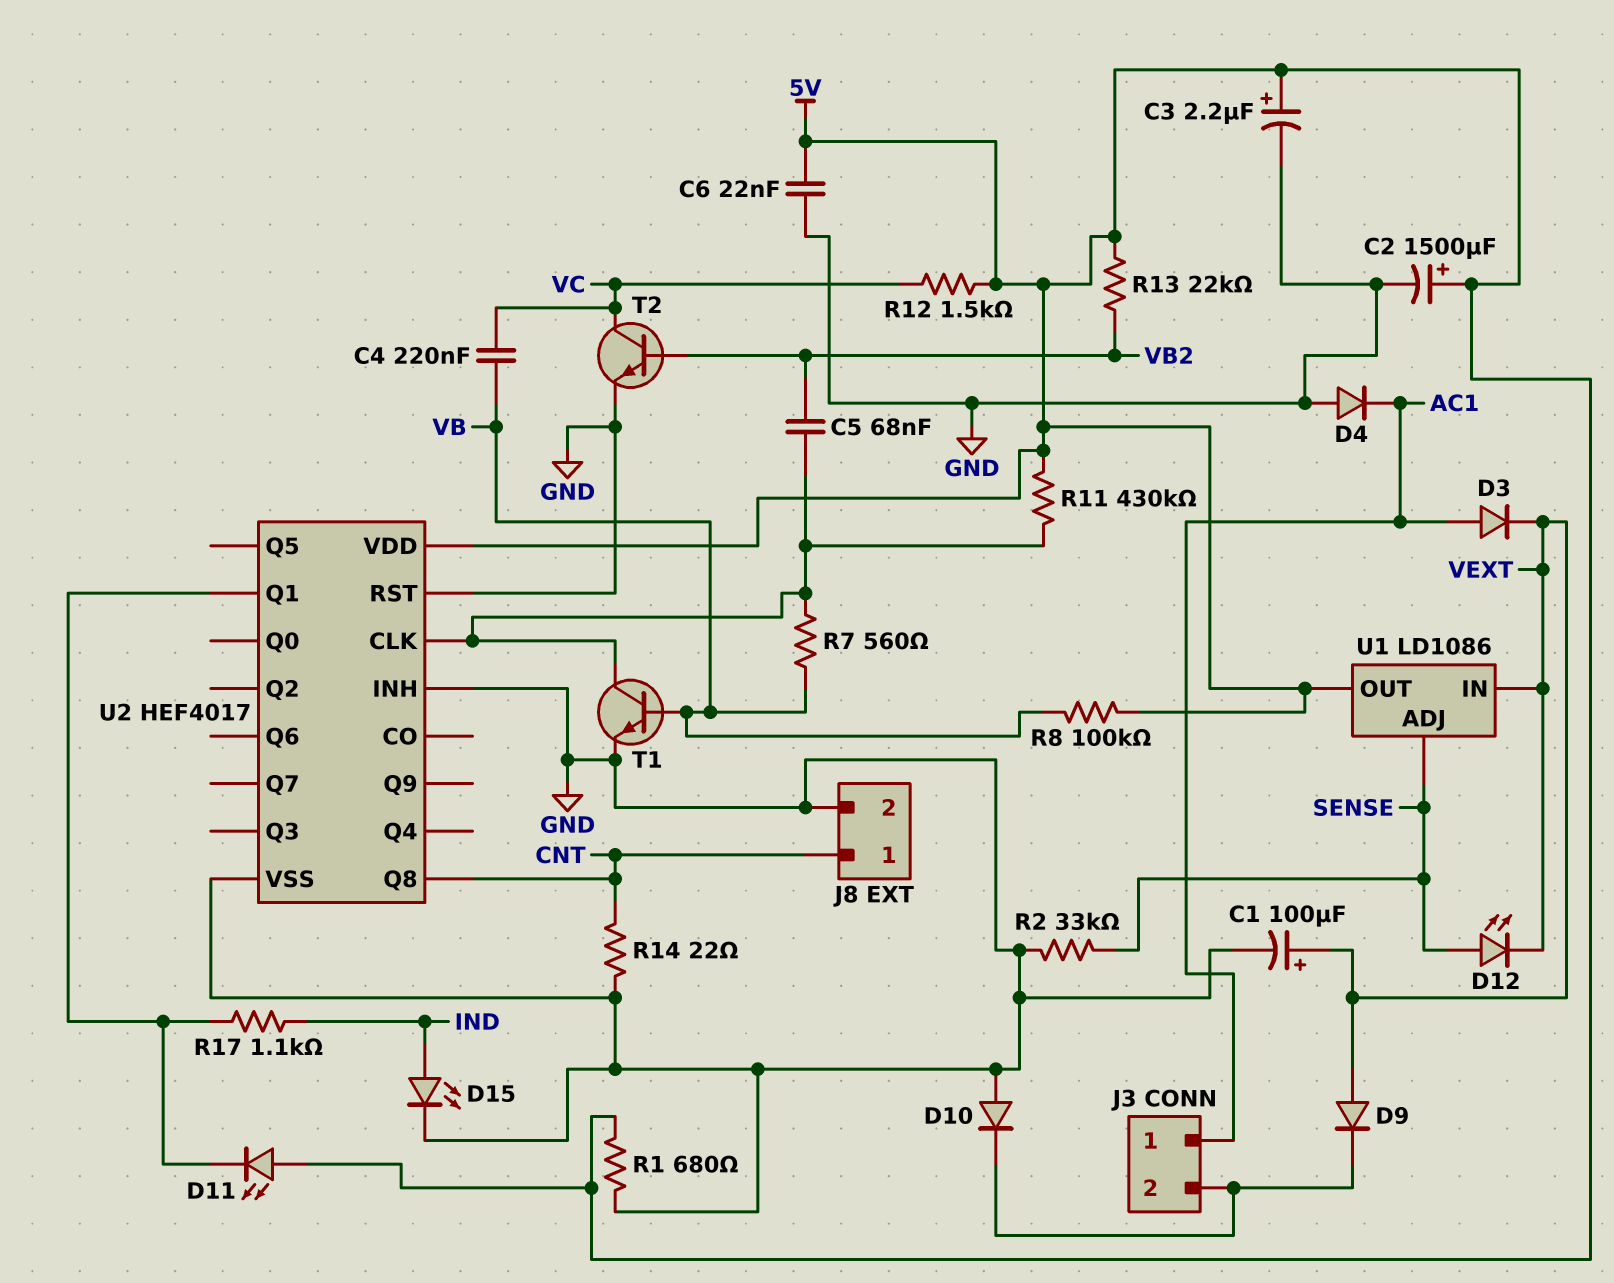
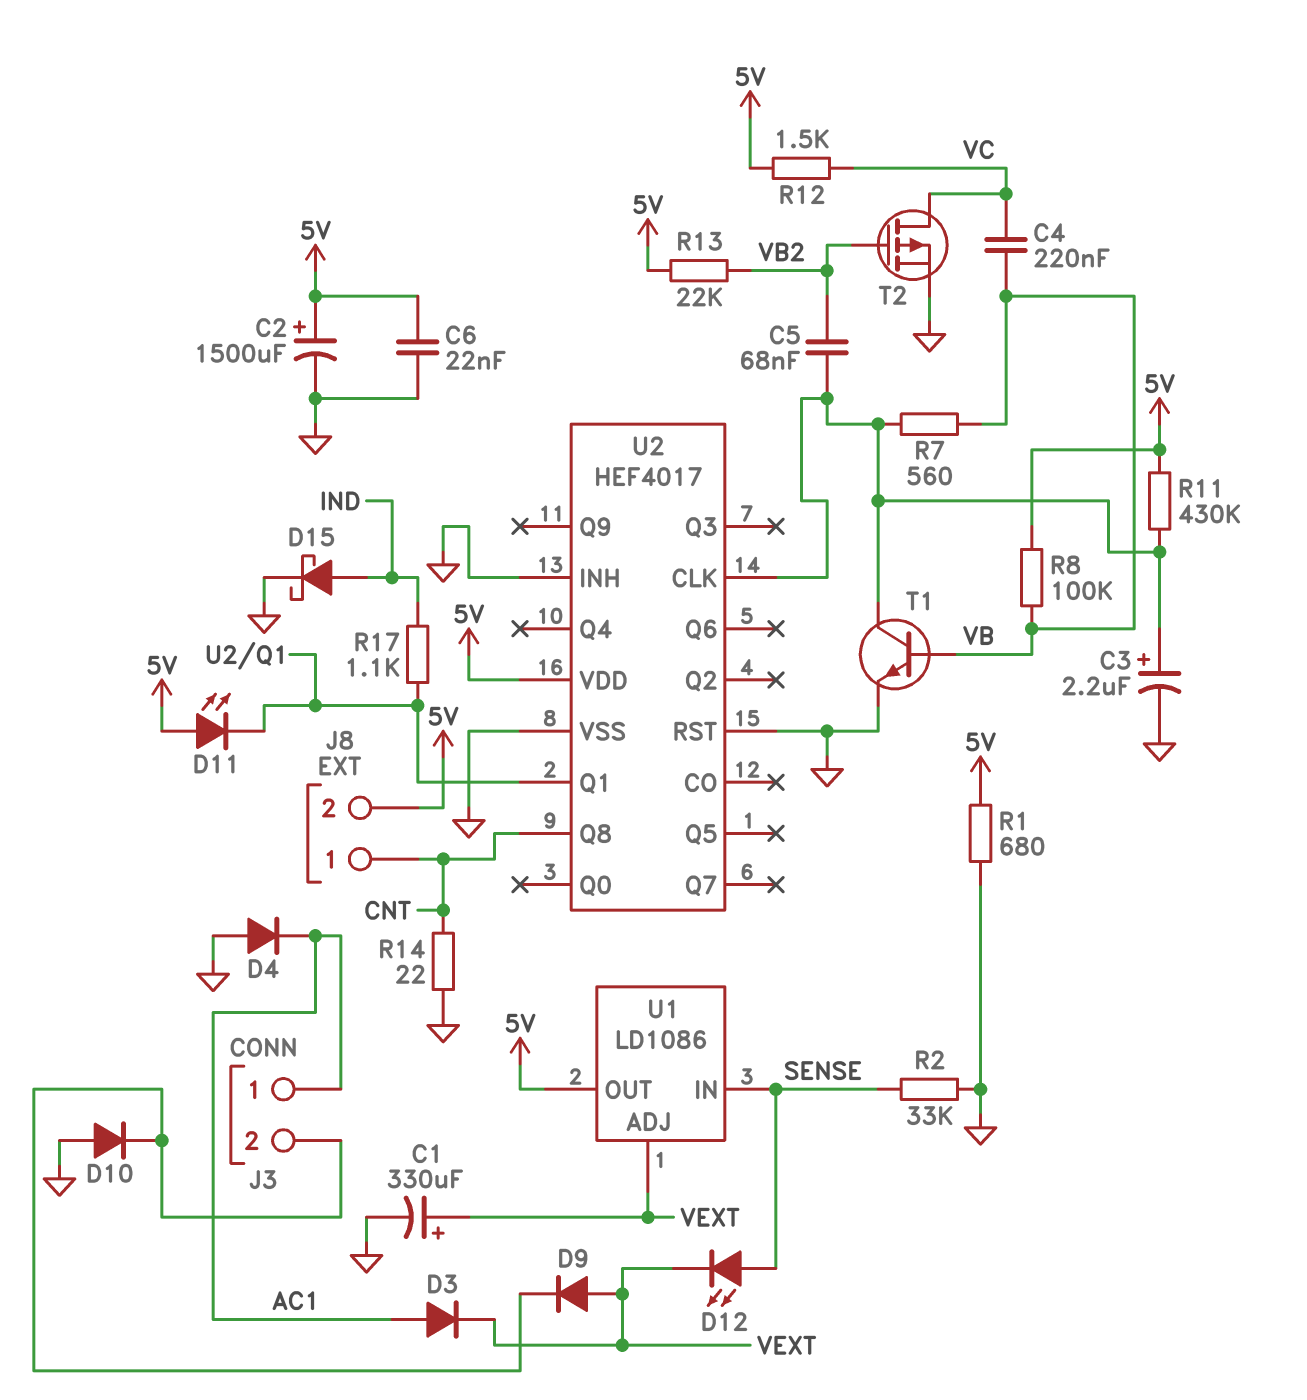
C1: 100uF (plus VEXT, minus GND) -> 330uF (plus VEXT, minus GND)
C3: 2.2uF (plus 5V, minus GND) -> 2.2uF (plus U2/CLK, minus GND)
D15: LED (A IND, K GND) -> schottky (A IND, K GND)
J8 pin 2: GND -> 5V
T2: NPN (B VB2, C VC, E GND) -> PMOS (G VB2, D VC, S GND)
U1 pin ADJ: SENSE -> VEXT
U1 pin IN: VEXT -> SENSE

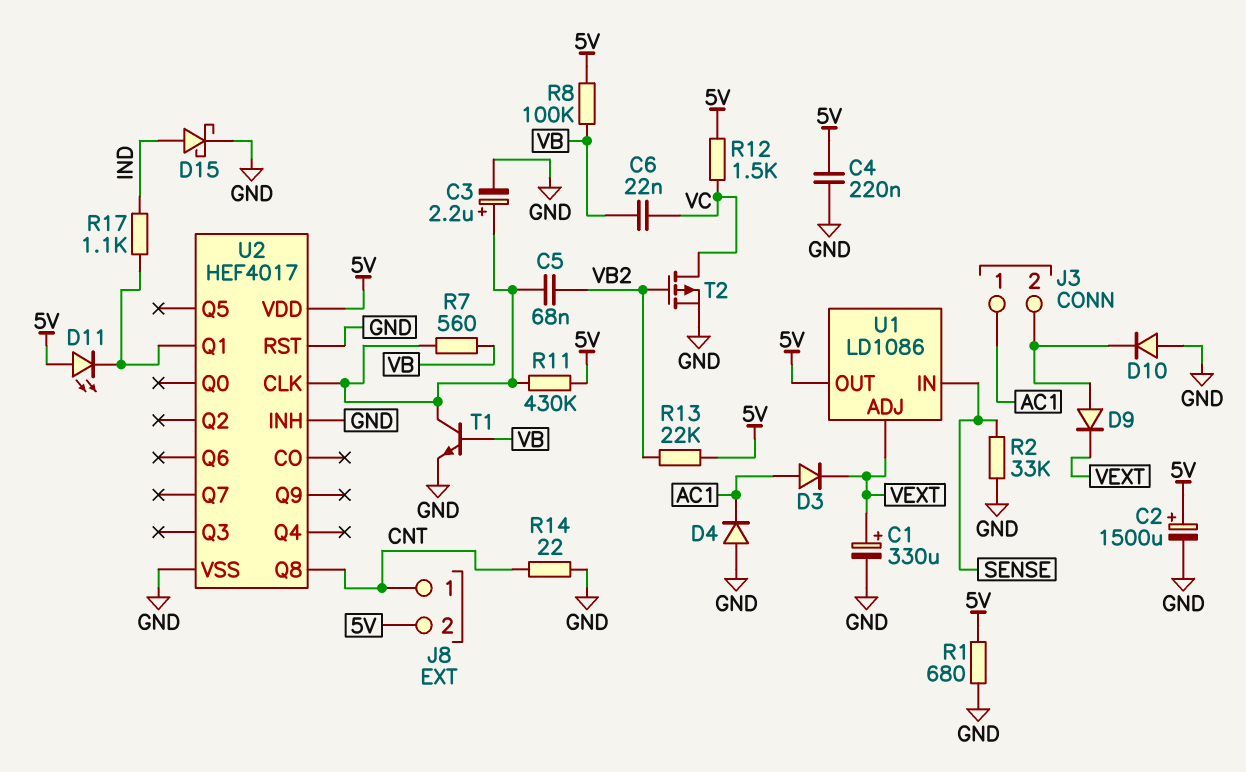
C4: 220nF (VB, VC) -> 220nF (5V, GND)
C6: 22nF (5V, GND) -> 22nF (VB, VC)
D9: diode (A VEXT, K J3/2) -> diode (A J3/2, K VEXT)
D12: LED (A SENSE, K VEXT) -> none

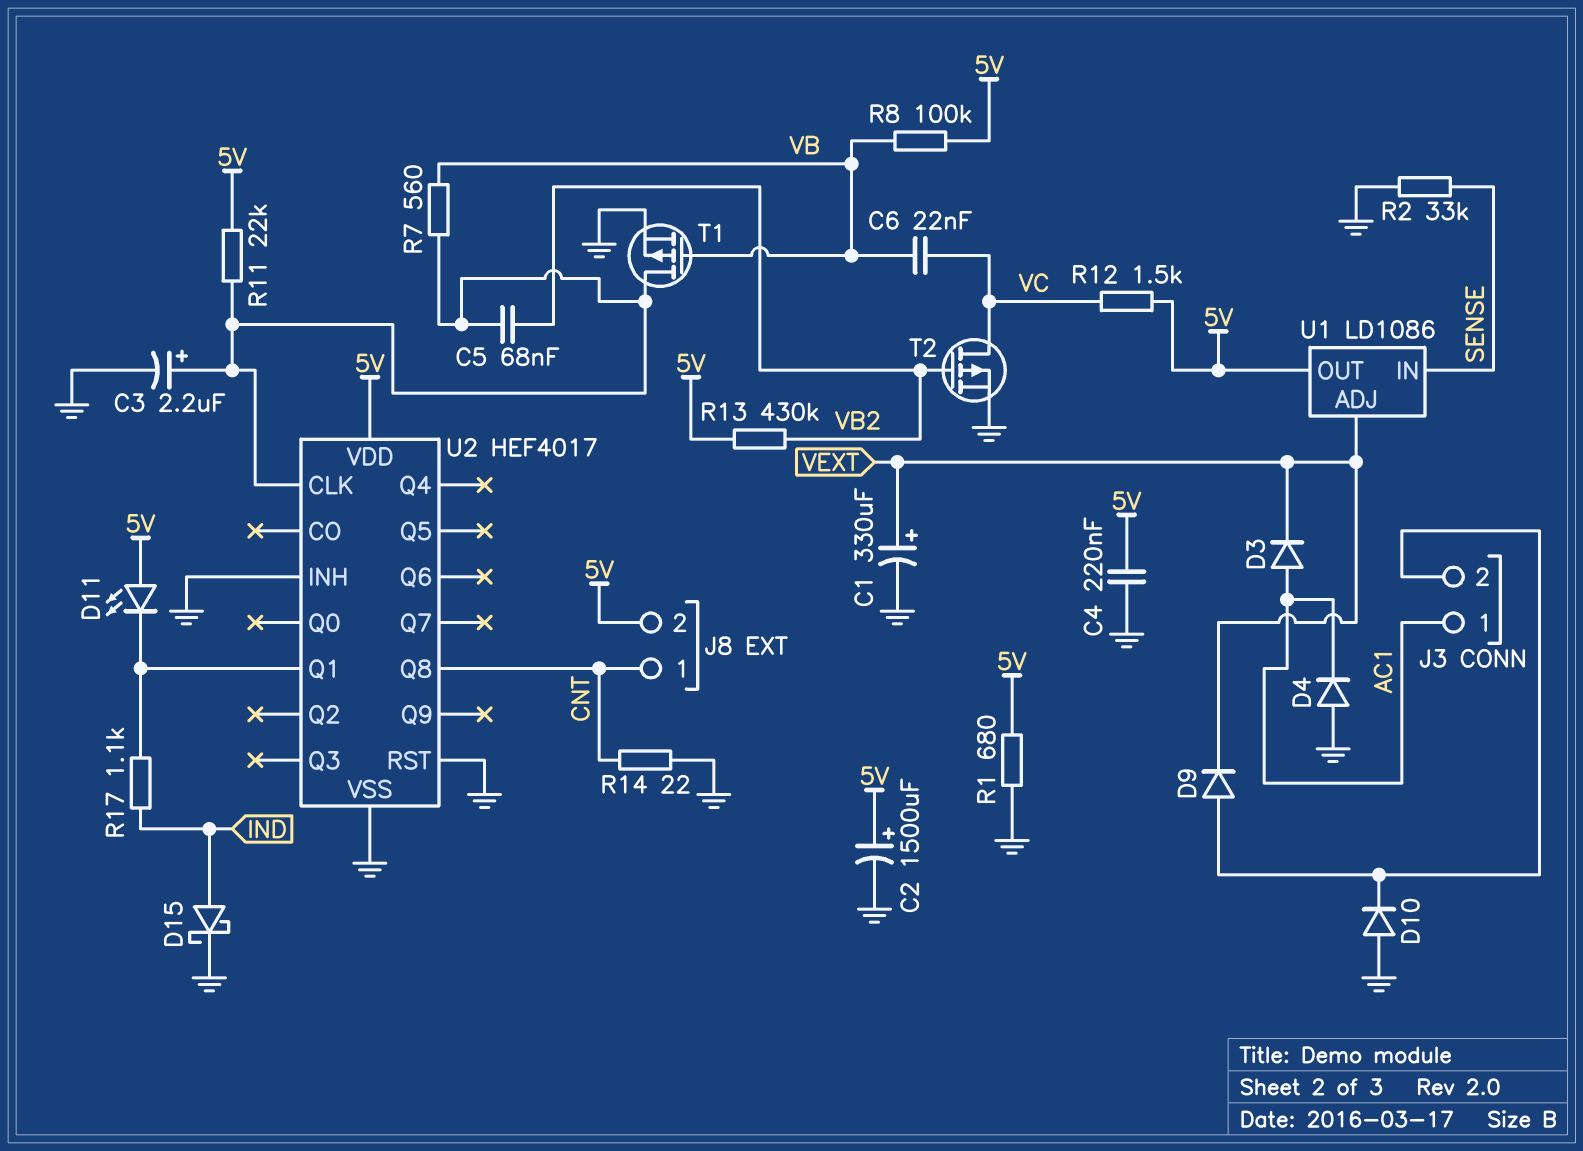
R11: 430k (5V, U2/CLK) -> 22k (5V, U2/CLK)
R13: 22k (5V, VB2) -> 430k (5V, VB2)
T1: NPN (B VB, C U2/CLK, E GND) -> PMOS (G VB, D U2/CLK, S GND)

